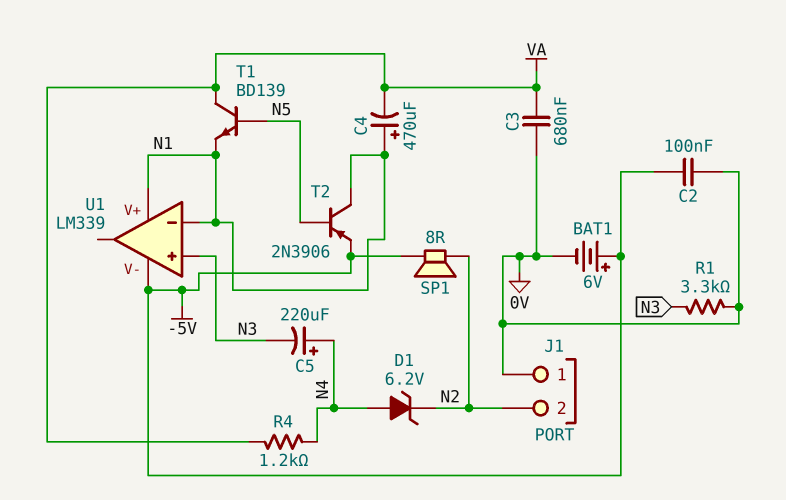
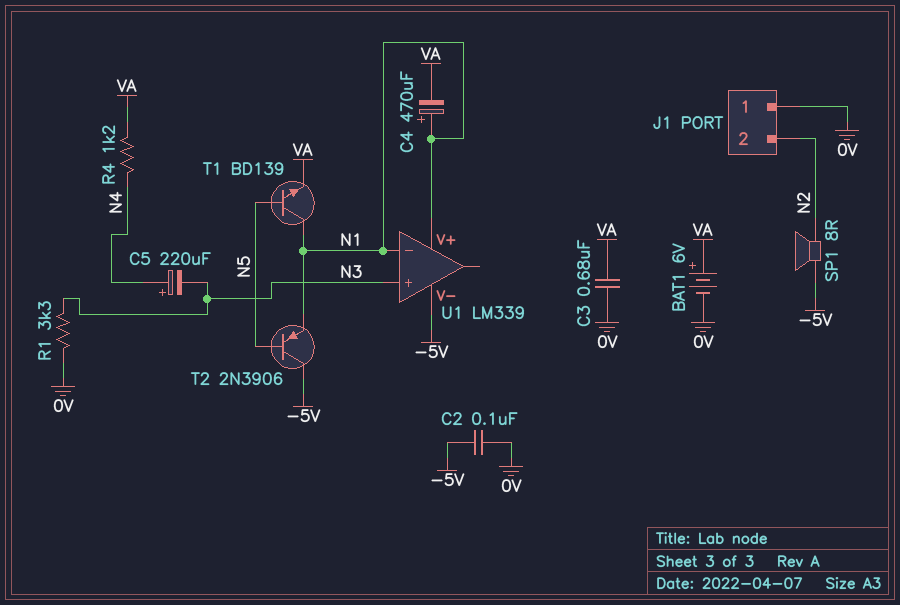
BAT1: 6V (plus -5V, minus 0V) -> 6V (plus VA, minus 0V)
D1: zener 6.2V (A N4, K N2) -> none
T1: NPN BD139 (B N5, C VA, E N1) -> NPN BD139 (B N5, C N1, E VA)
T2: PNP 2N3906 (B N5, C N1, E -5V) -> PNP 2N3906 (B N5, C -5V, E N1)

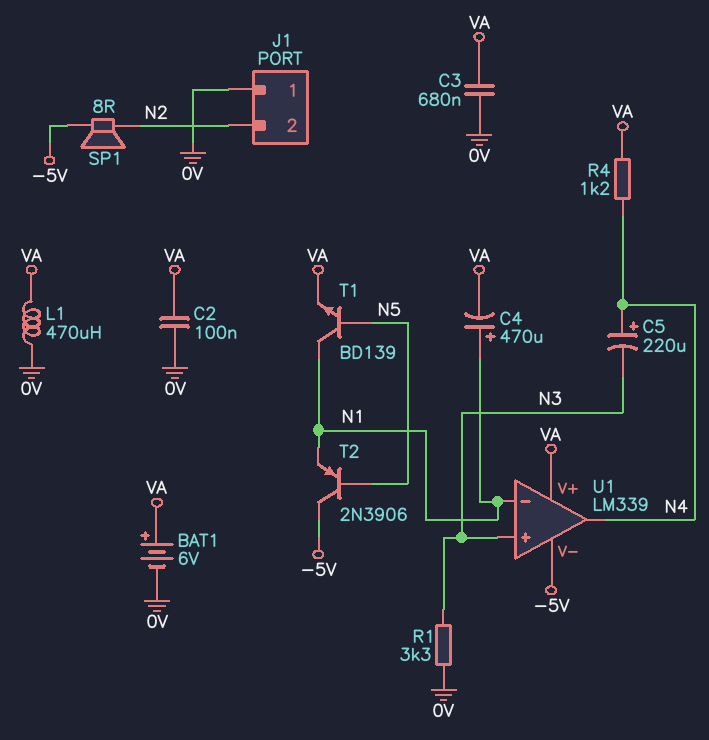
C2: 100nF (-5V, 0V) -> 100nF (0V, VA)
L1: none -> 470uH (0V, VA)
U1 pin V+: N1 -> VA
U1 pin out: none -> N4

